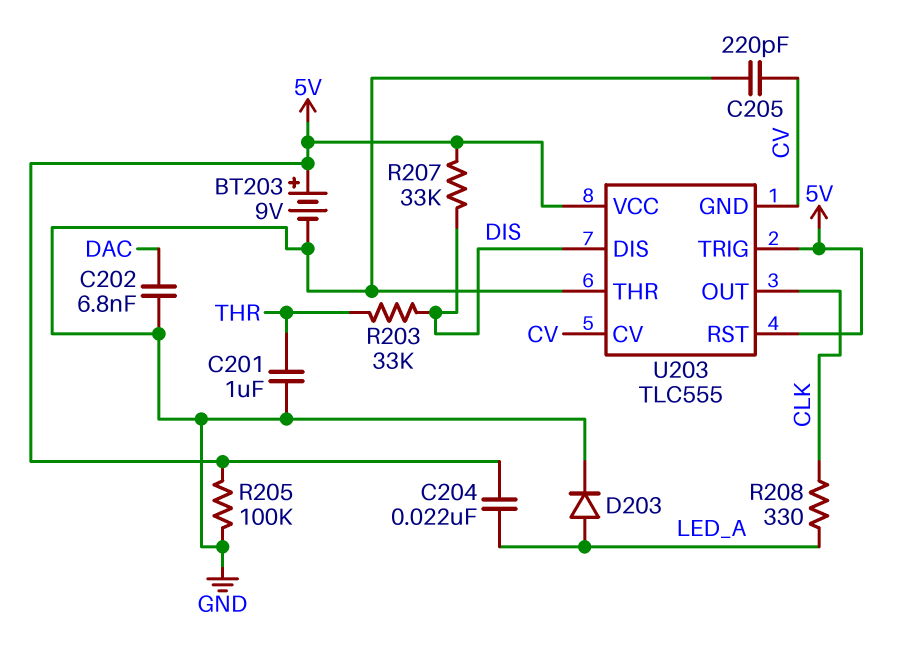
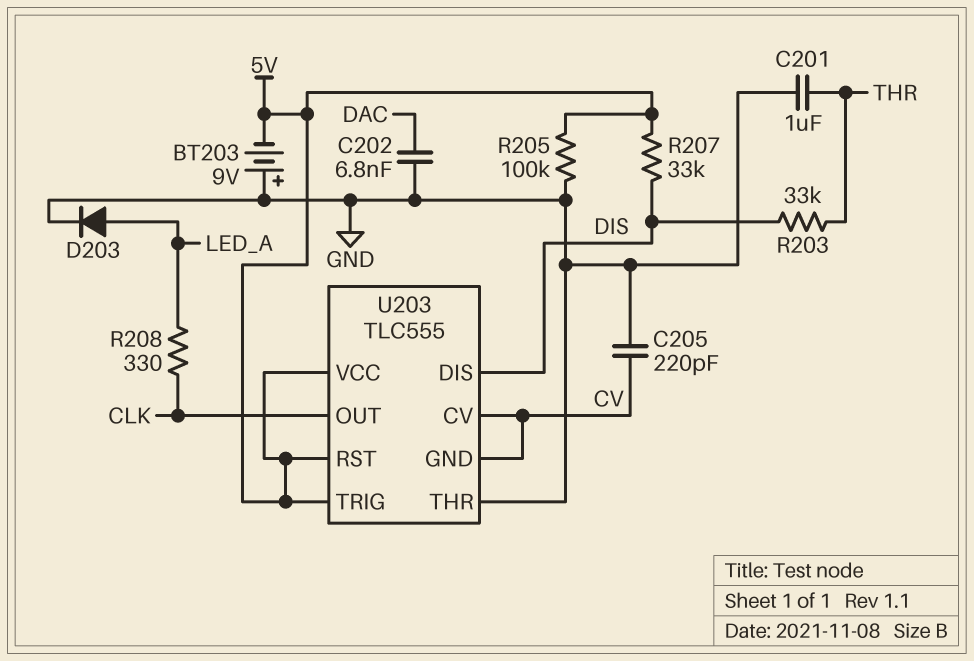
BT203: 9V (plus 5V, minus GND) -> 9V (plus GND, minus 5V)
C204: 22nF (5V, LED_A) -> none

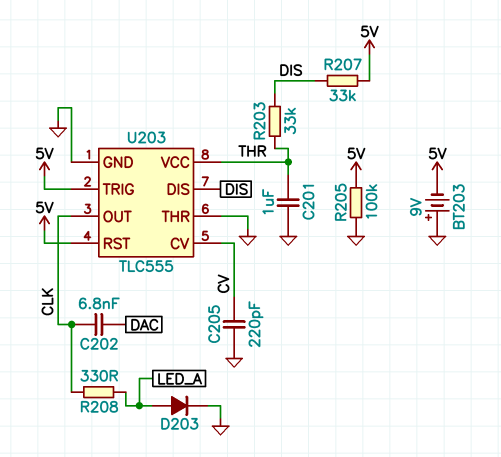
C202: 6.8nF (DAC, GND) -> 6.8nF (CLK, DAC)
U203 pin GND: CV -> GND
U203 pin VCC: 5V -> THR

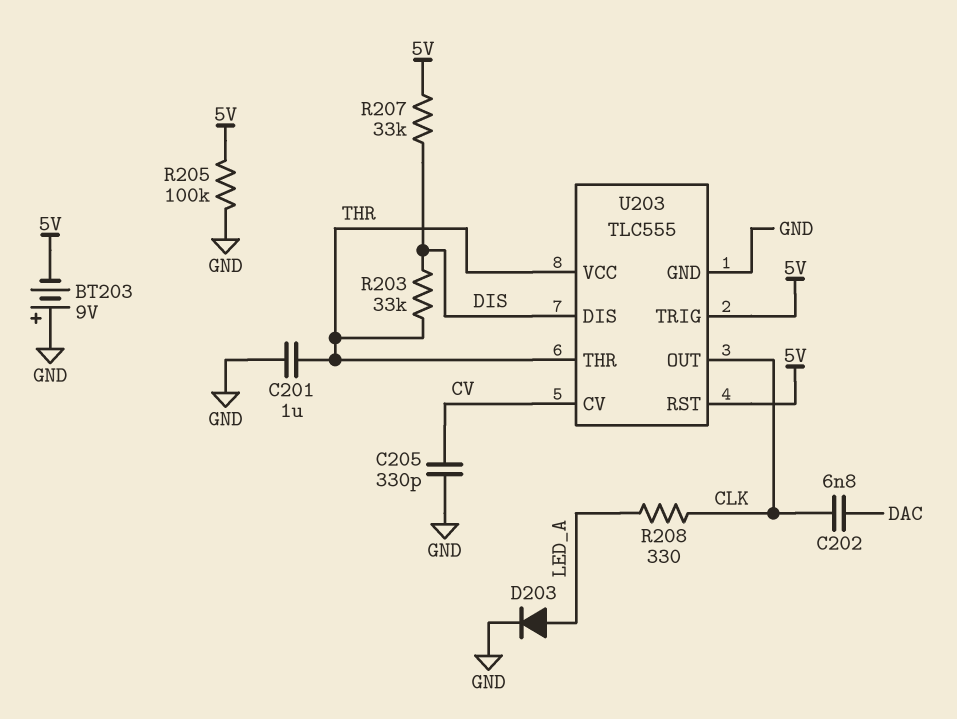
C205: 220pF (CV, GND) -> 330pF (CV, GND)
U203 pin THR: GND -> THR

